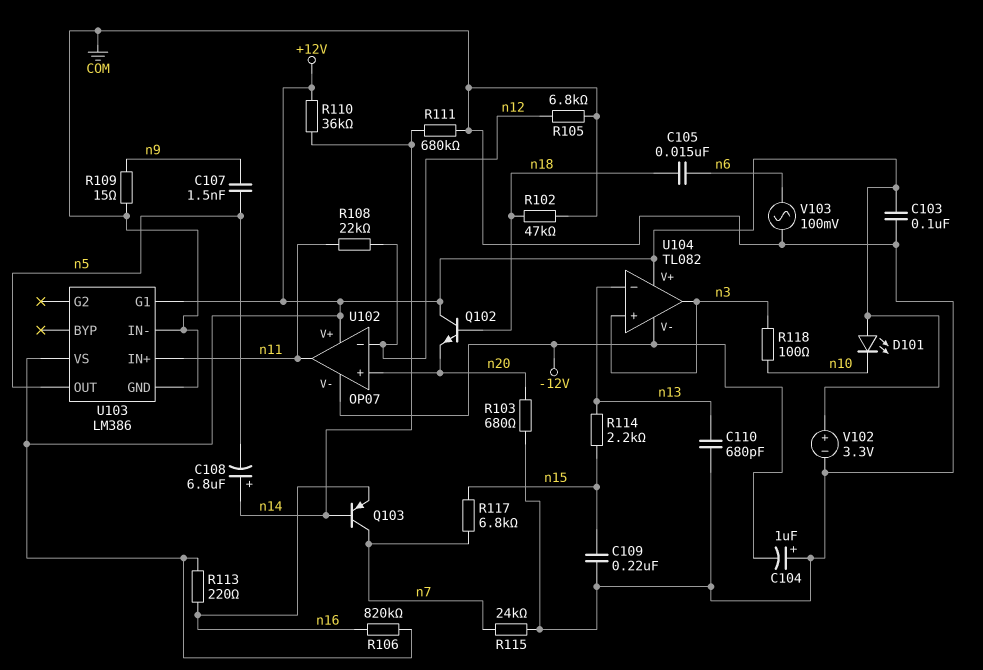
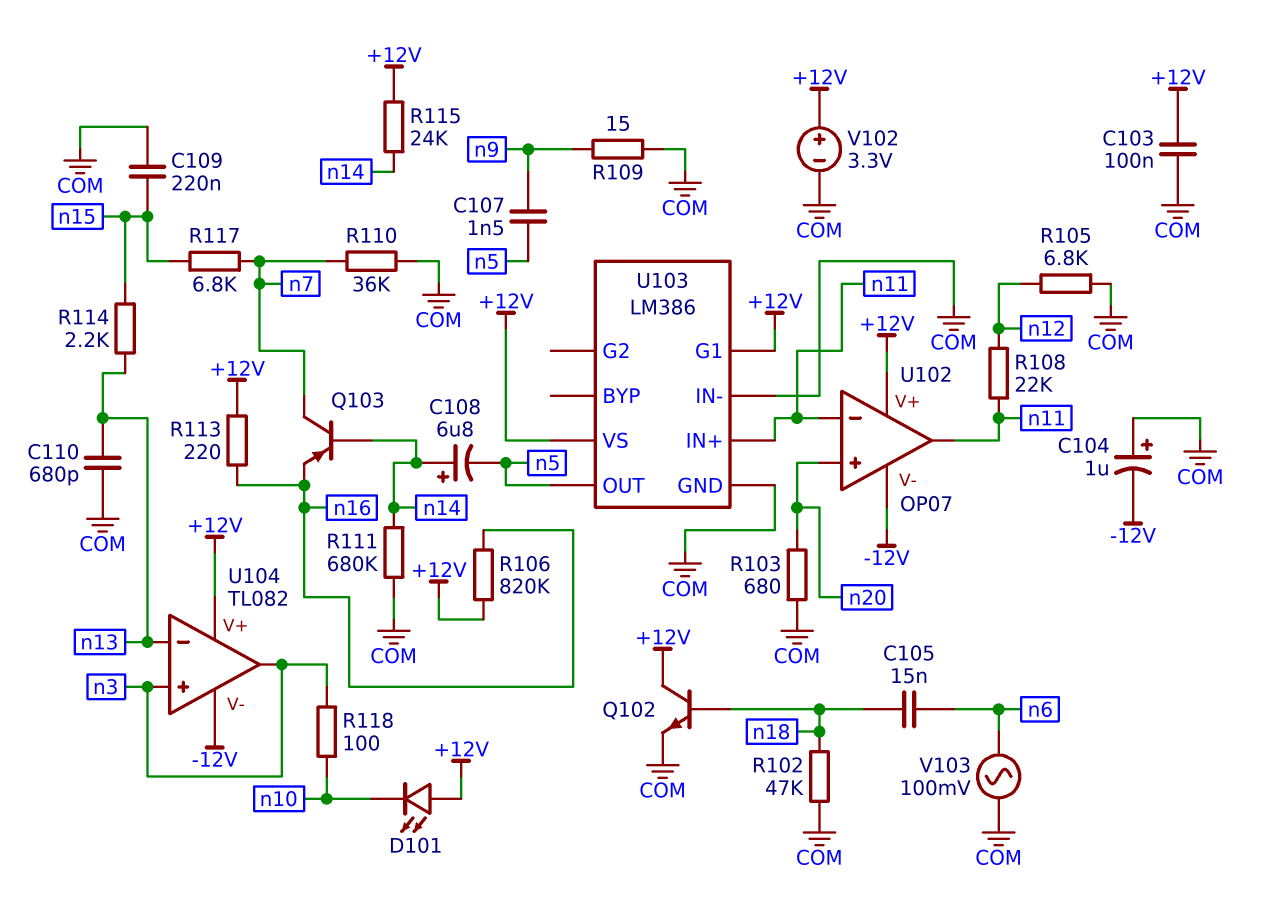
Q102: NPN (B n18, C +12V, E n20) -> NPN (B n18, C +12V, E COM)
R110: 36k (+12V, n14) -> 36k (COM, n7)
R115: 24k (COM, n7) -> 24k (+12V, n14)
U102 pin in-: n12 -> n11

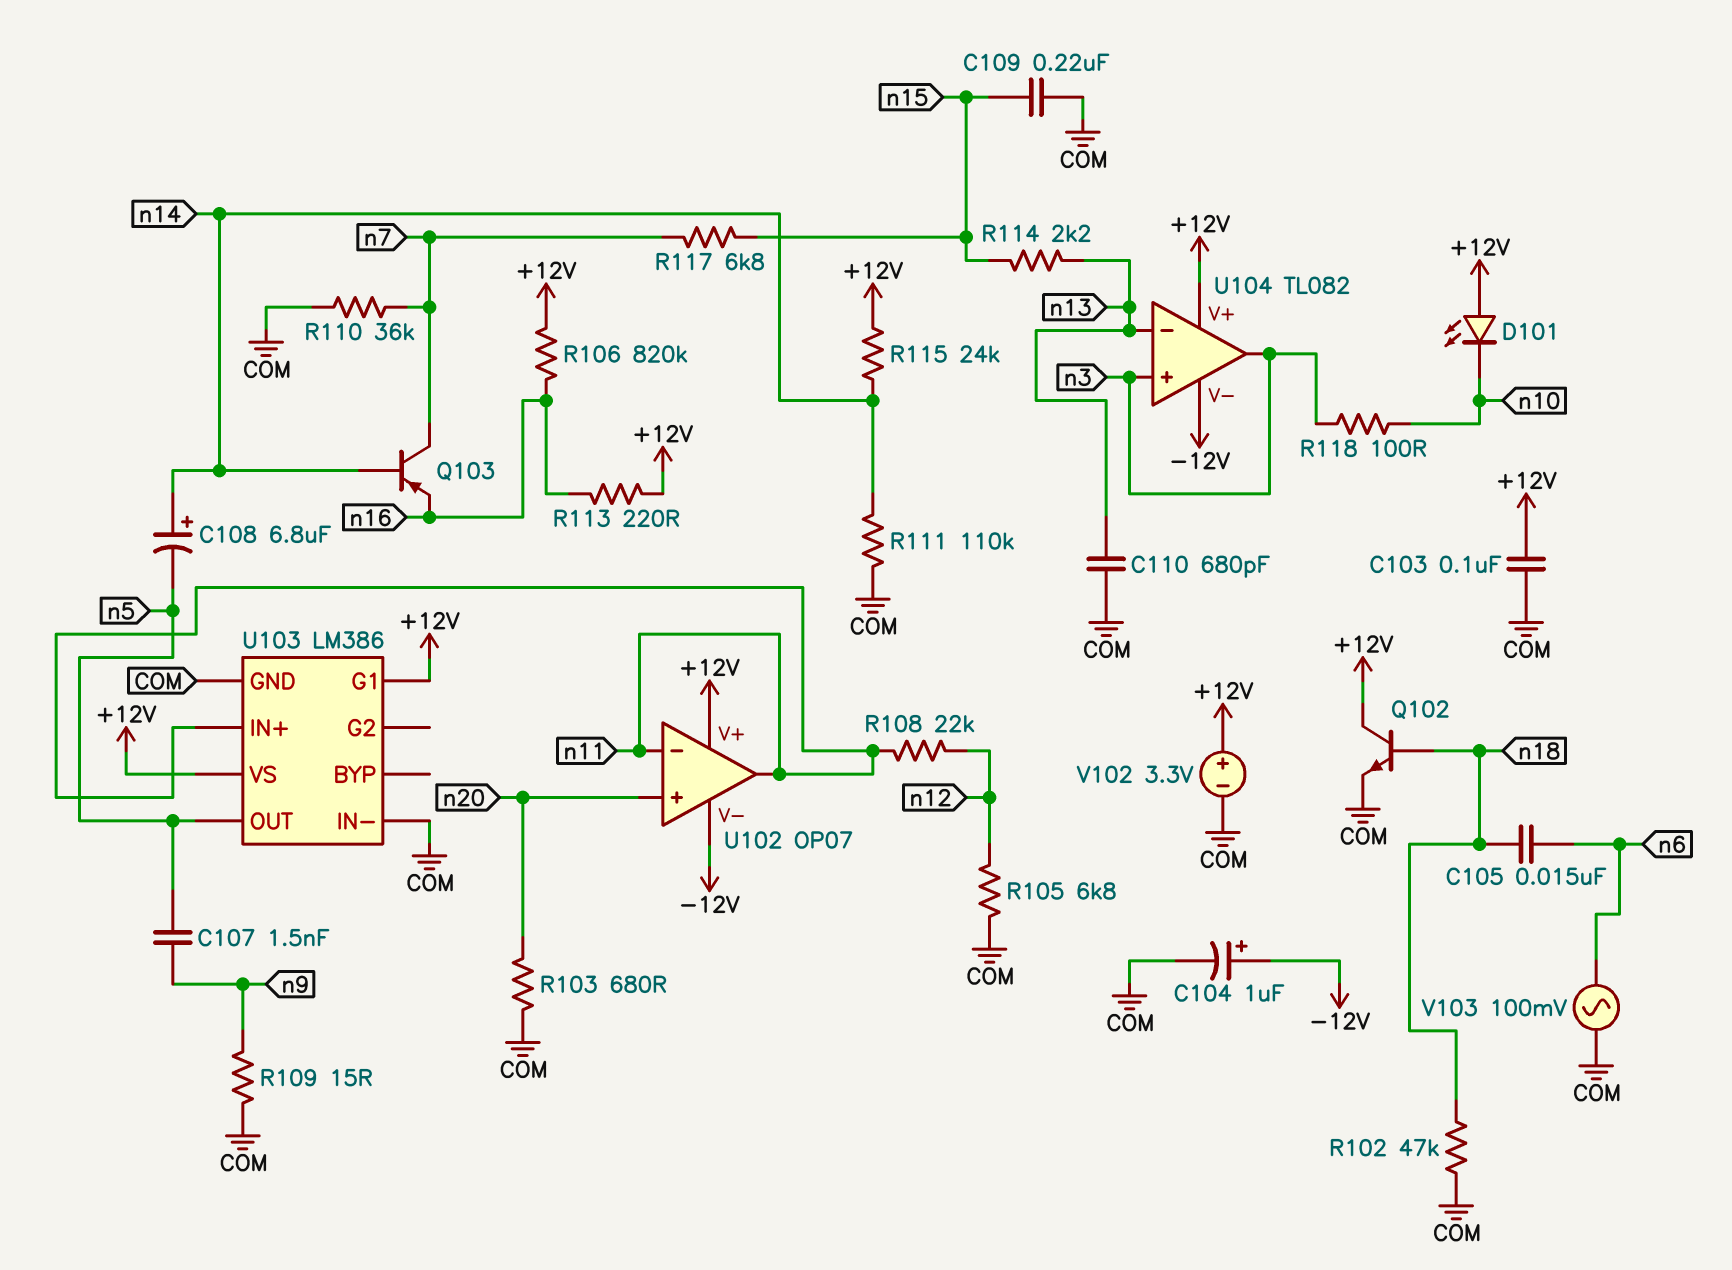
C104: 1uF (plus COM, minus -12V) -> 1uF (plus -12V, minus COM)
R111: 680k (COM, n14) -> 110k (COM, n14)

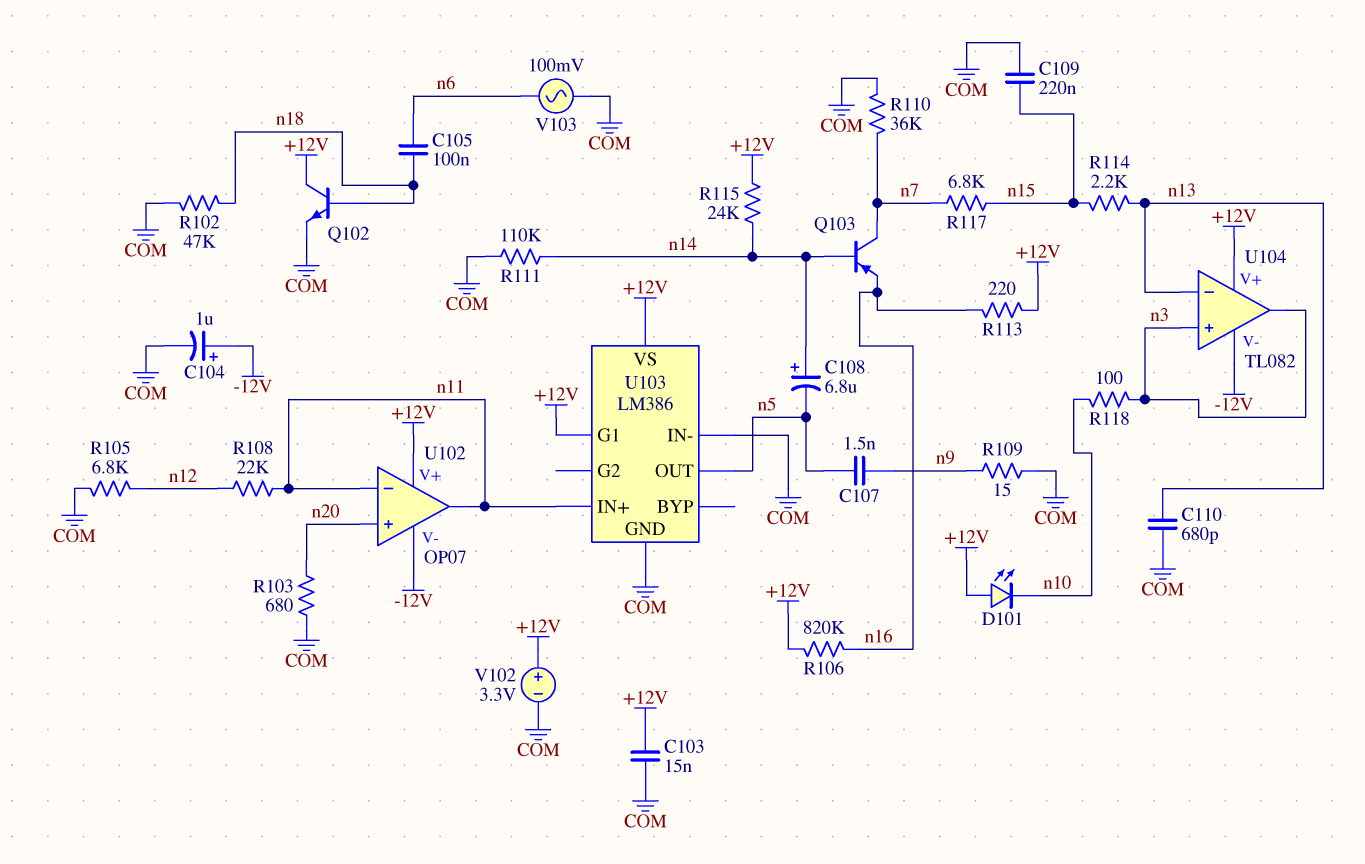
C103: 100nF (+12V, COM) -> 15nF (+12V, COM)
C105: 15nF (n6, n18) -> 100nF (n6, n18)

